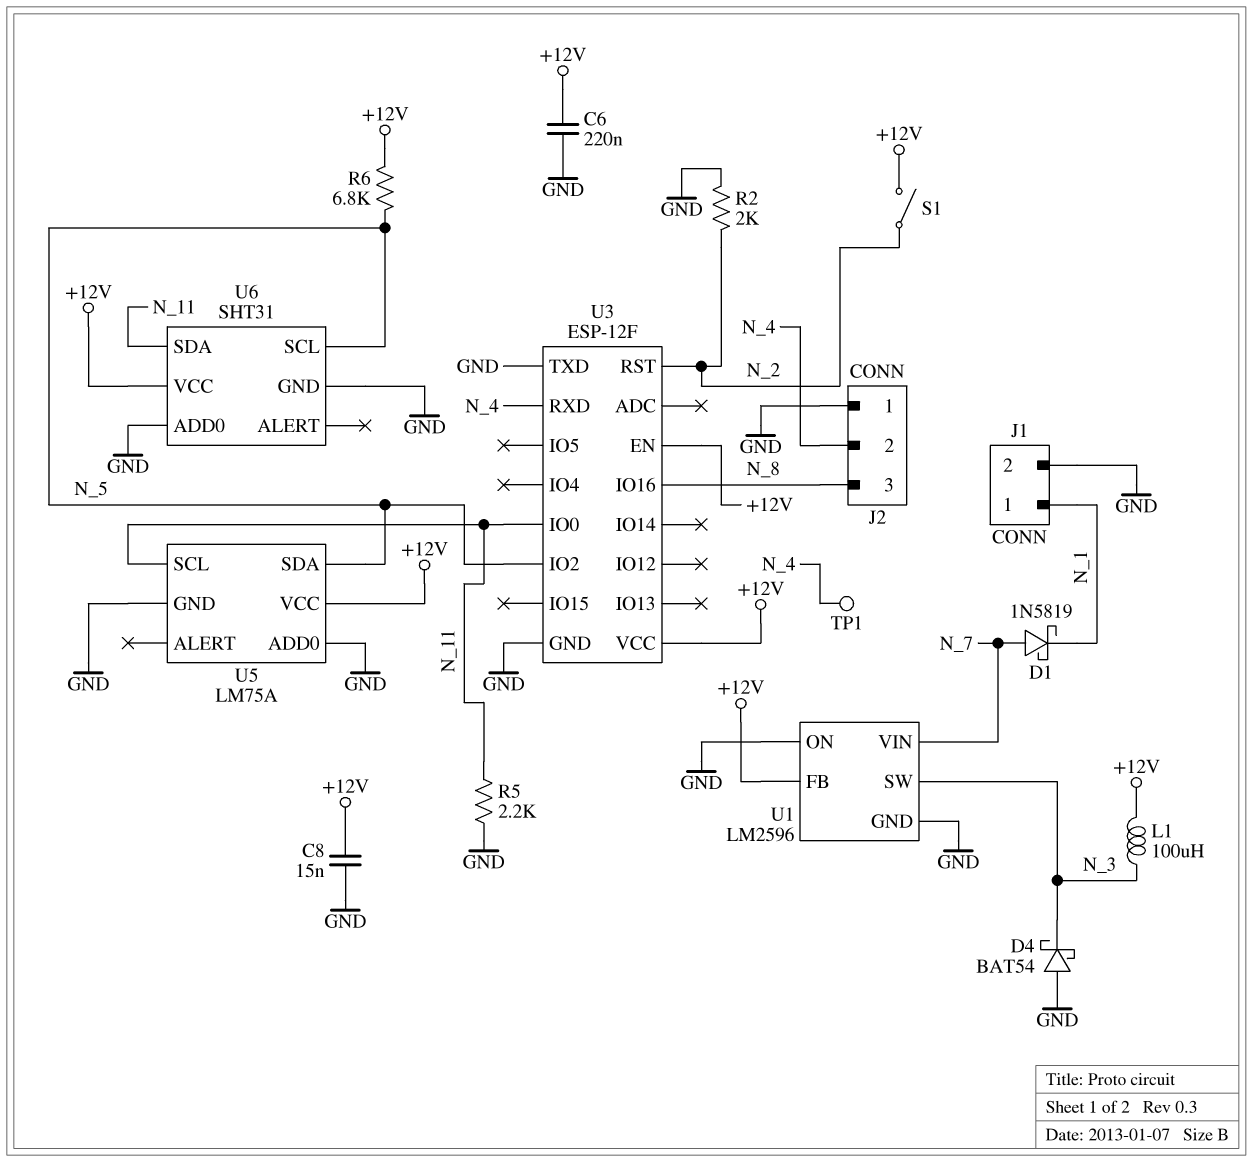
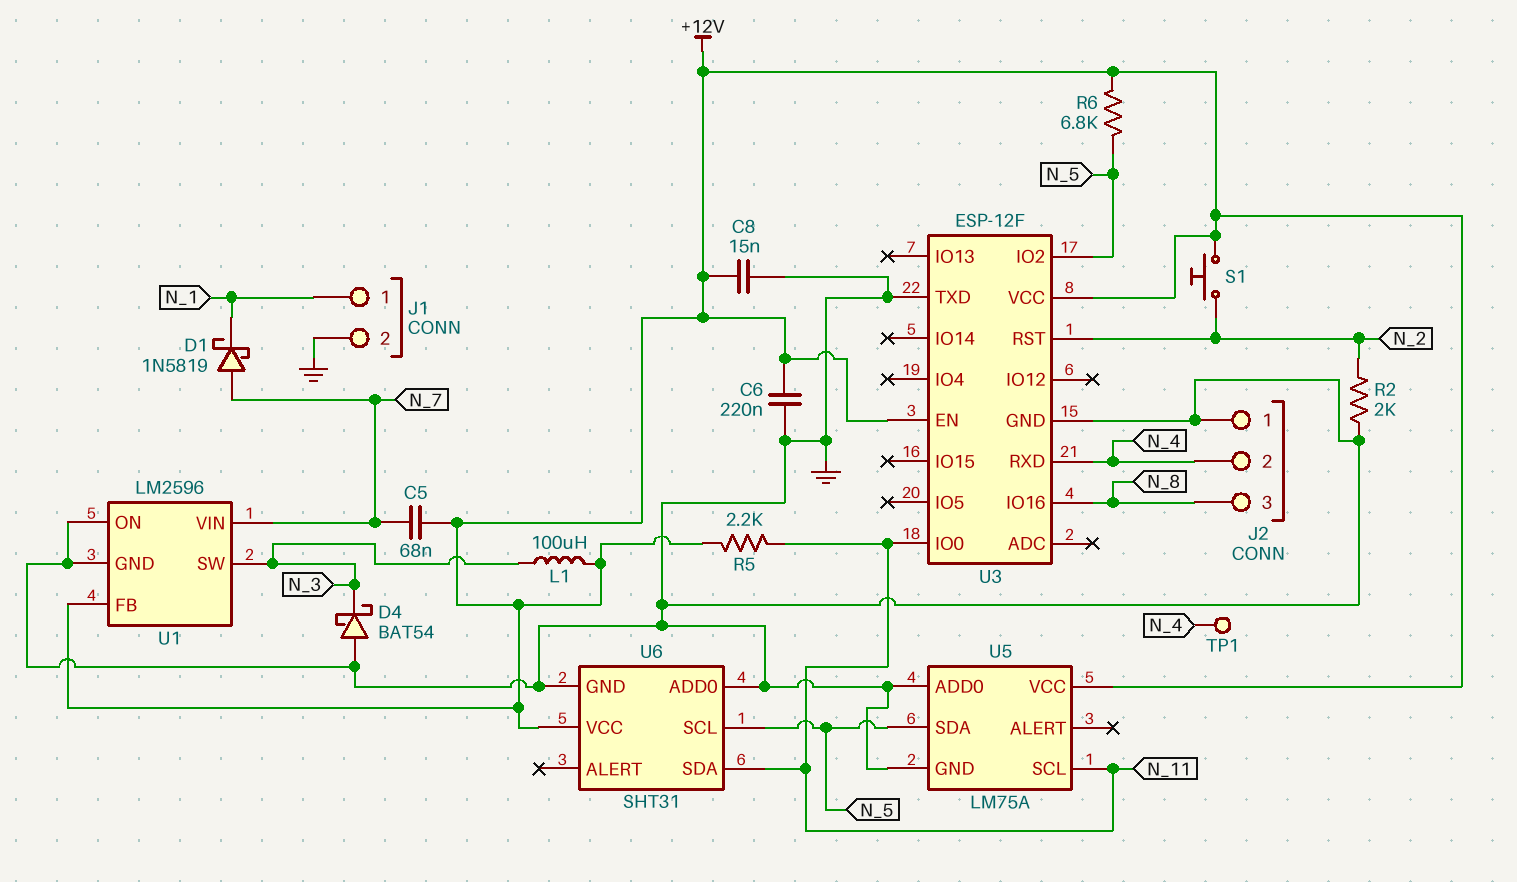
C5: none -> 68nF (+12V, N_7)
R5: 2.2k (GND, N_11) -> 2.2k (+12V, N_11)
S1: switch (+12V, N_2) -> button (+12V, N_2)

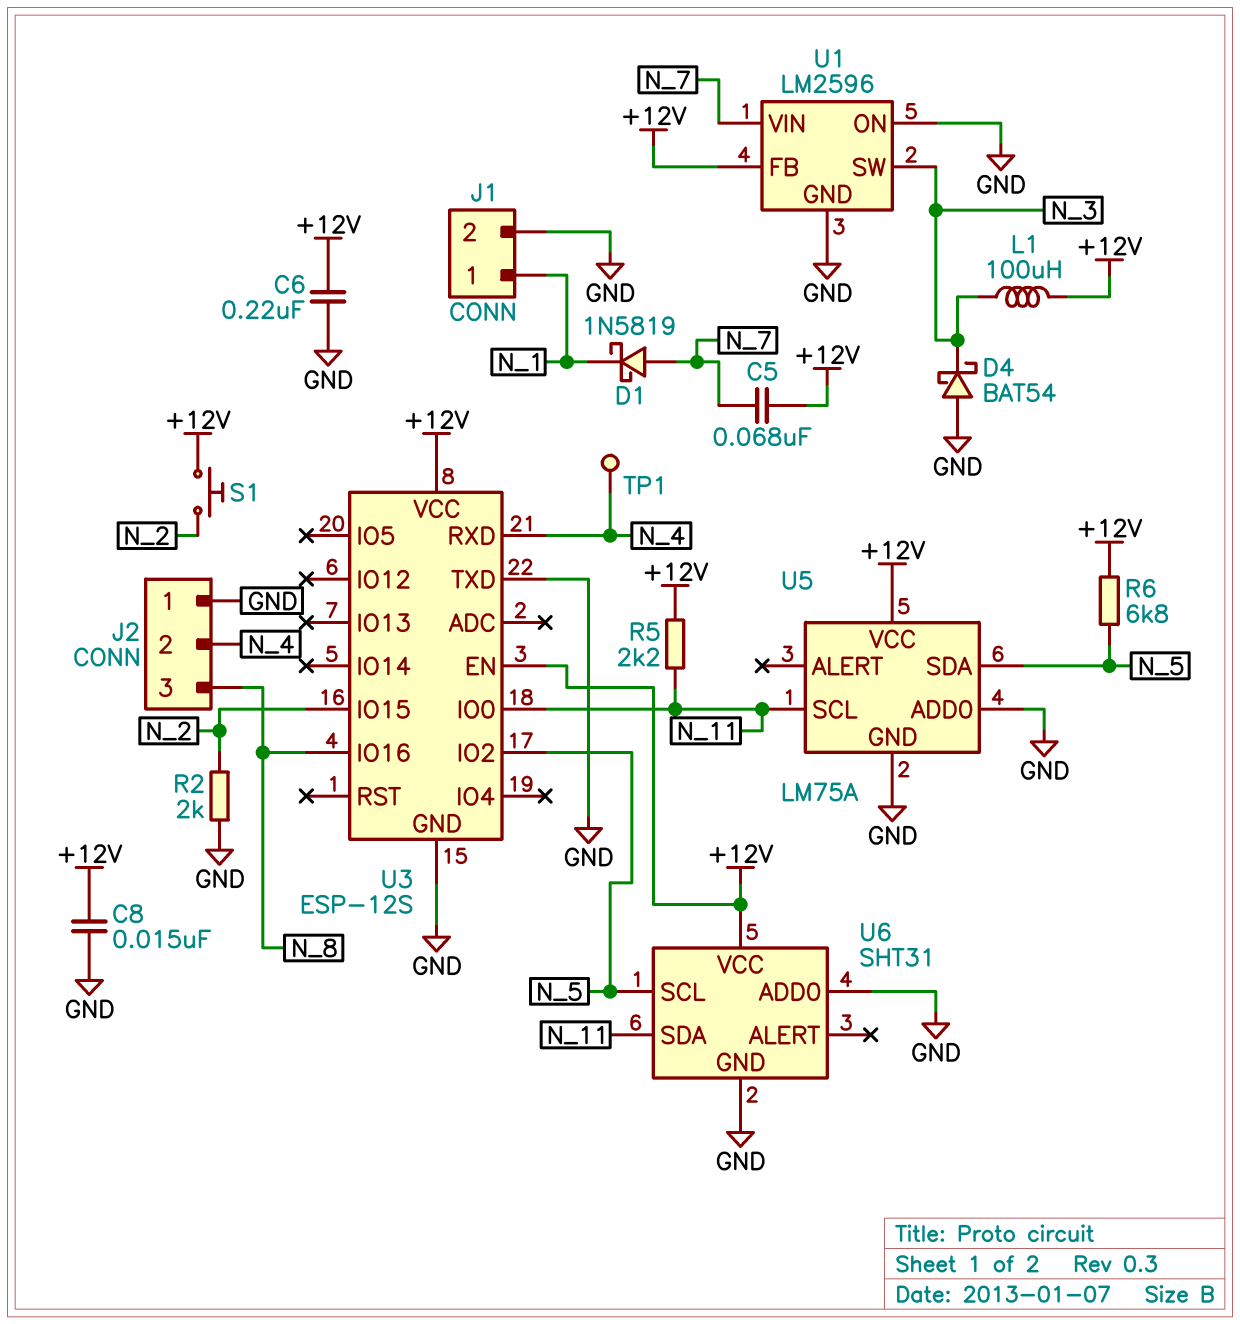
U3: ESP-12F -> ESP-12S
U3 pin IO15: none -> N_2
U3 pin RST: N_2 -> none

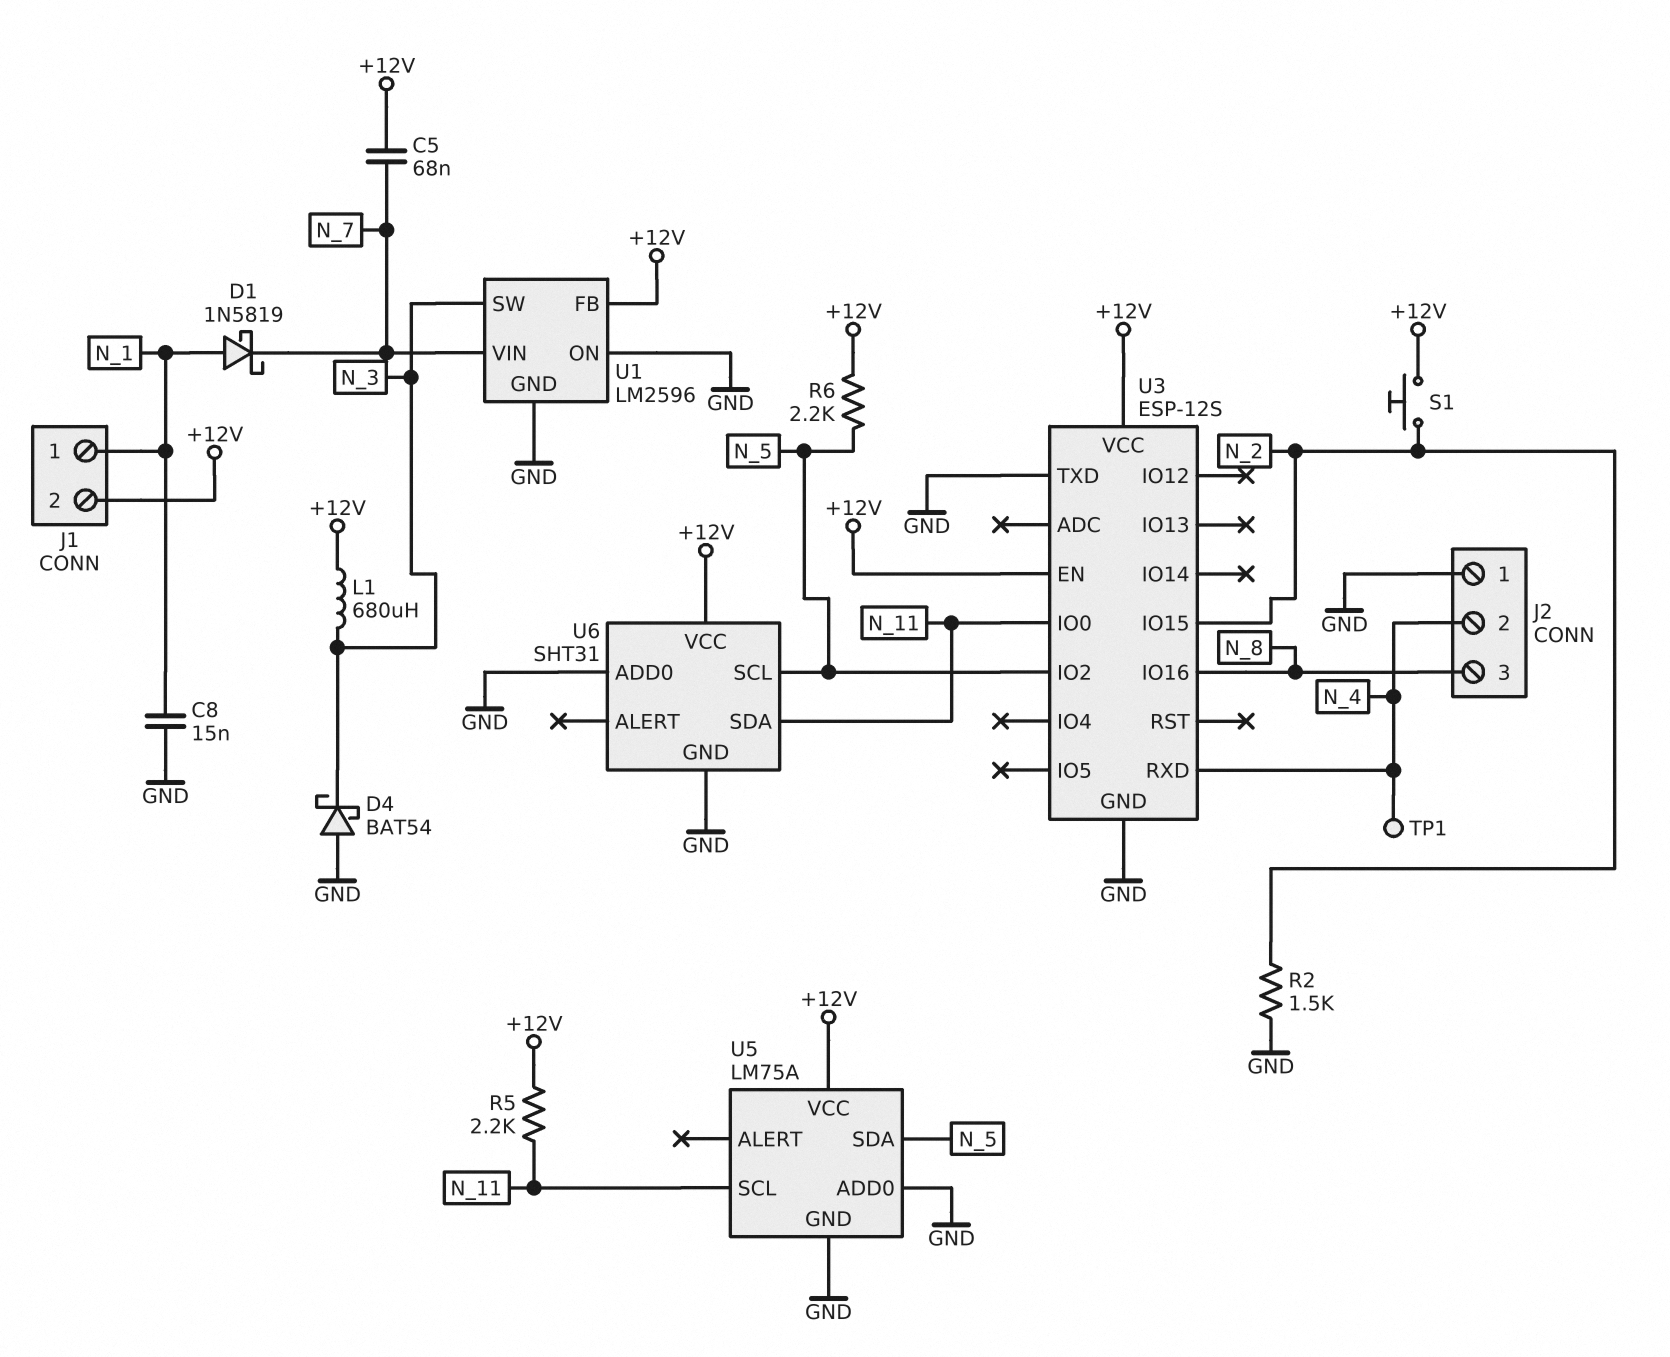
C6: 220nF (+12V, GND) -> none
C8: 15nF (+12V, GND) -> 15nF (GND, N_1)
D1: schottky 1N5819 (A N_7, K N_1) -> schottky 1N5819 (A N_1, K N_7)
J1 pin 2: GND -> +12V
L1: 100uH (+12V, N_3) -> 680uH (+12V, N_3)
R2: 2k (GND, N_2) -> 1.5k (GND, N_2)
R6: 6.8k (+12V, N_5) -> 2.2k (+12V, N_5)

